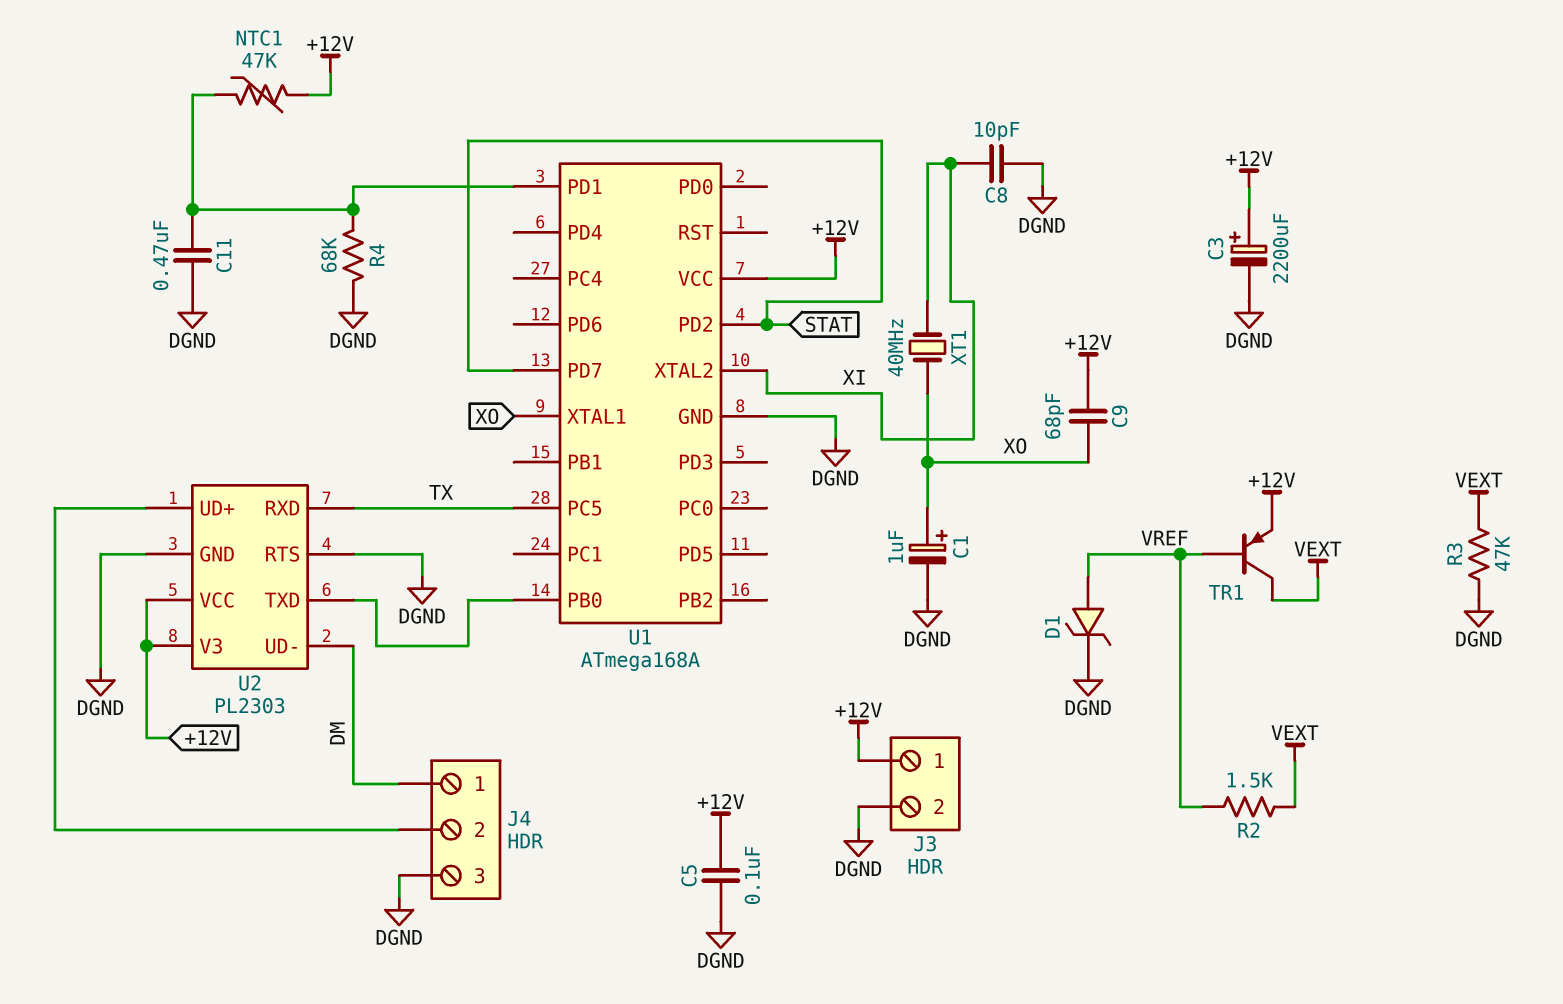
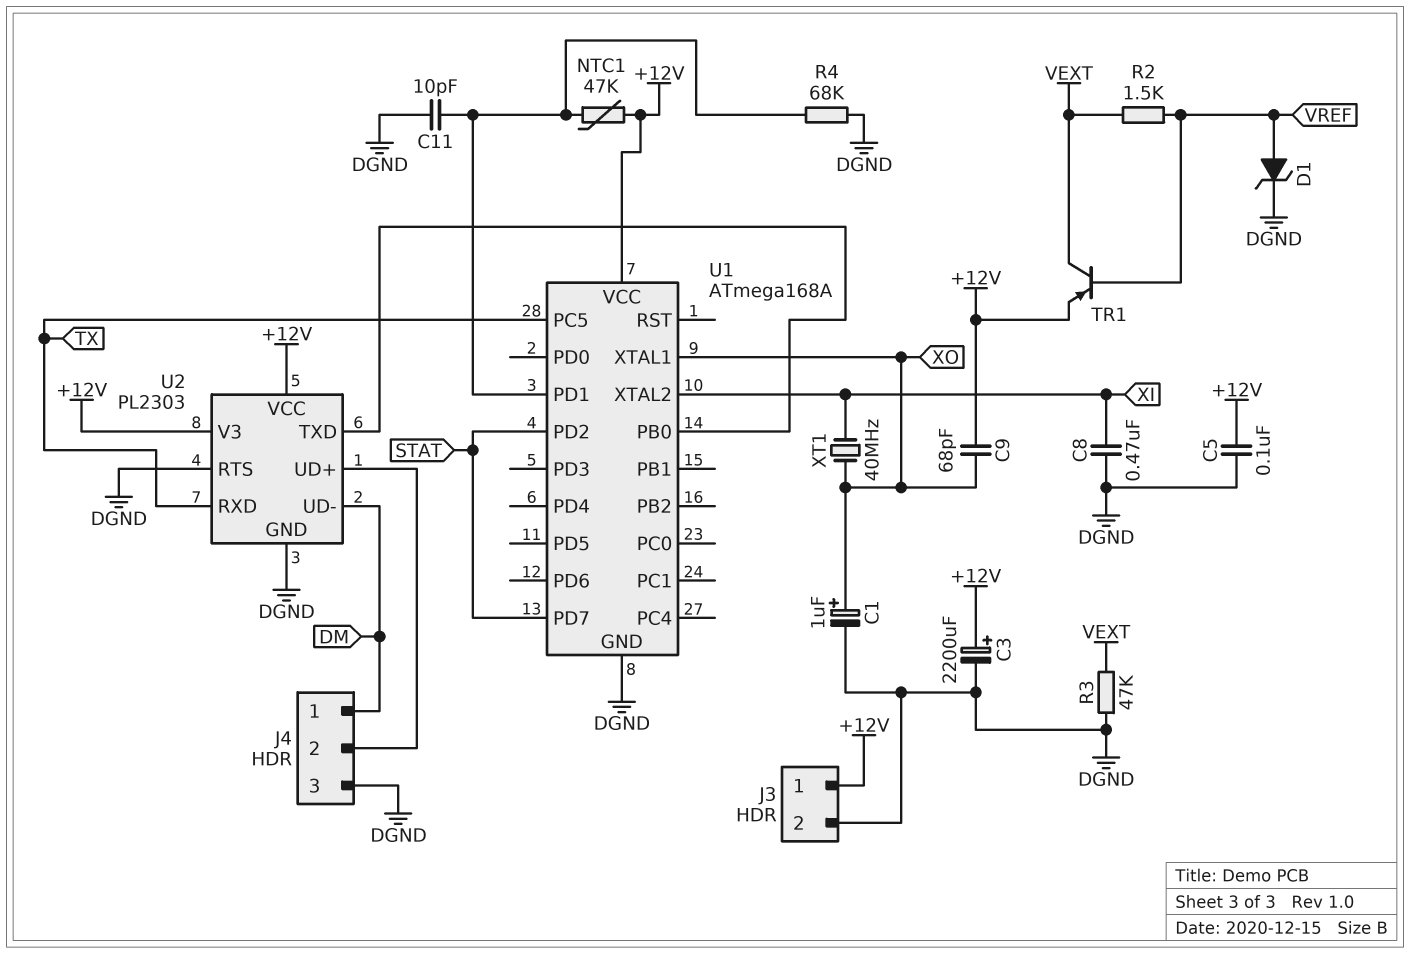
C8: 10pF (DGND, XI) -> 470nF (DGND, XI)
C11: 470nF (DGND, U1/PD1) -> 10pF (DGND, U1/PD1)

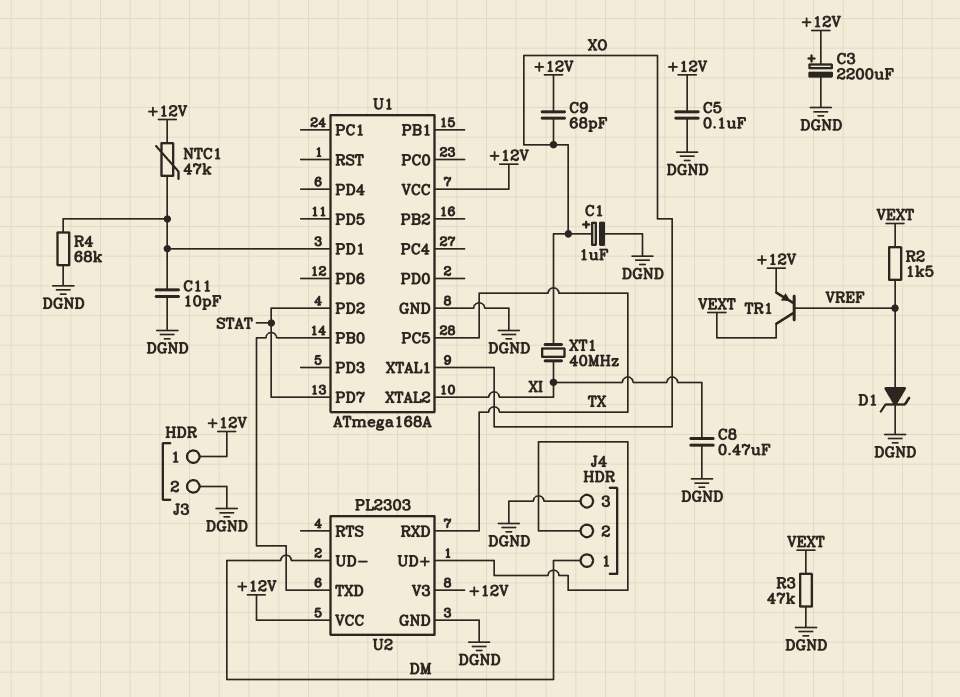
U2 pin RTS: DGND -> none

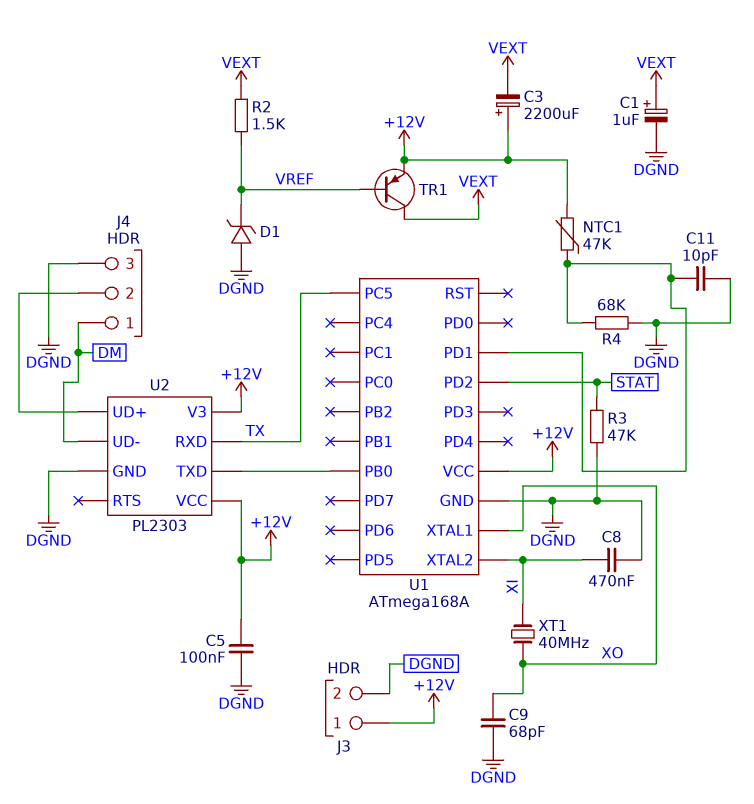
C1: 1uF (plus XO, minus DGND) -> 1uF (plus VEXT, minus DGND)
C3: 2200uF (plus +12V, minus DGND) -> 2200uF (plus +12V, minus VEXT)
C9: 68pF (+12V, XO) -> 68pF (DGND, XO)
D1: zener (A VREF, K DGND) -> zener (A DGND, K VREF)
R3: 47k (DGND, VEXT) -> 47k (DGND, STAT)
U1 pin PD7: STAT -> none

